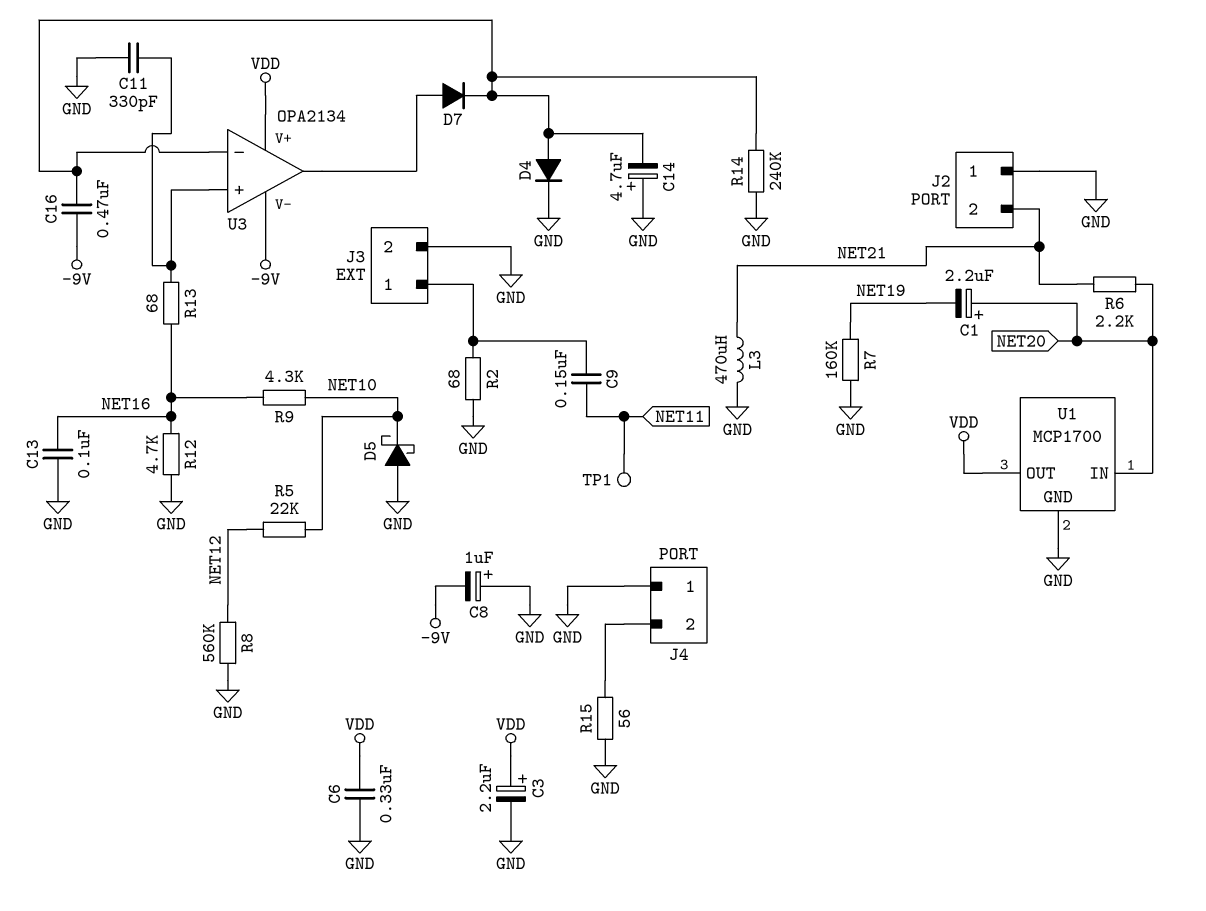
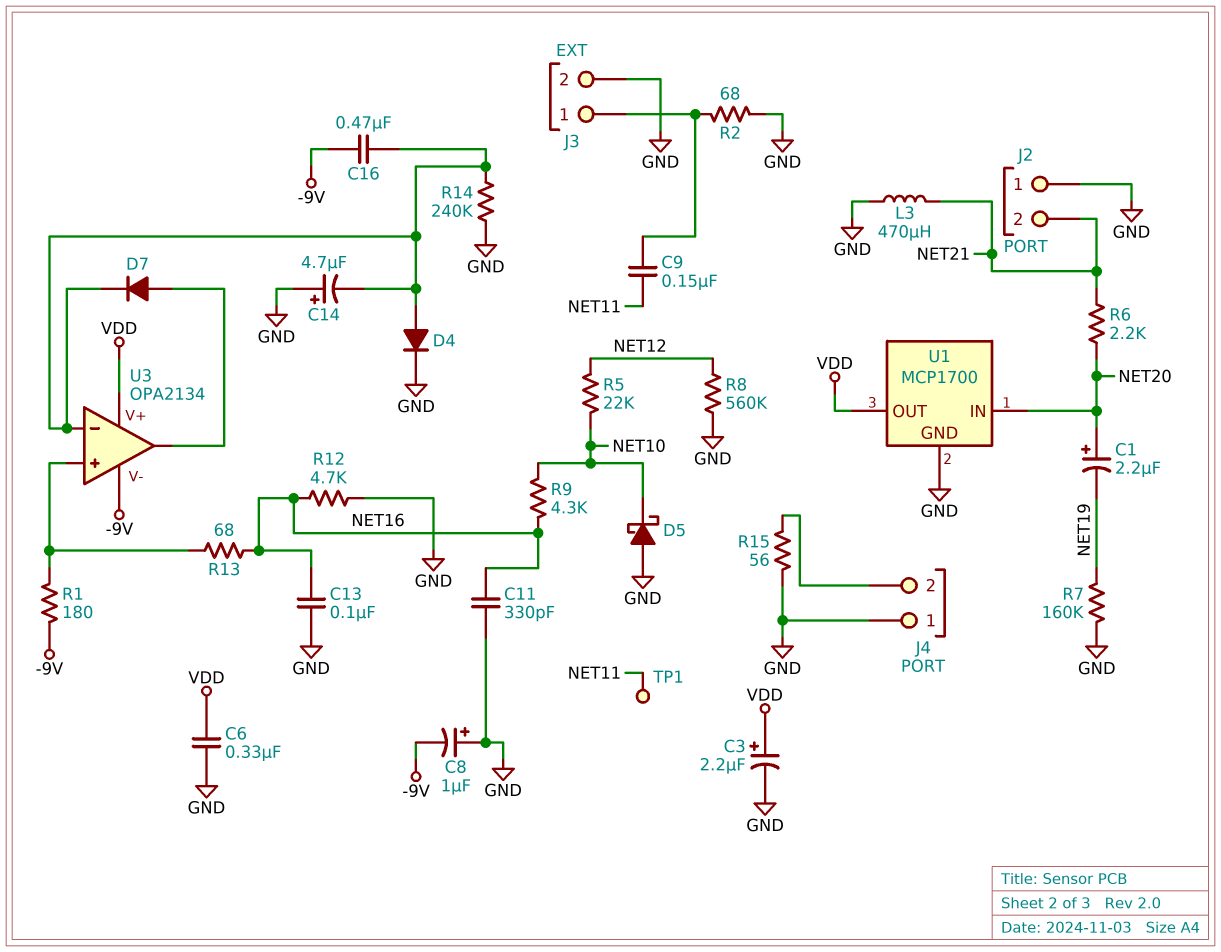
C11: 330pF (GND, U3/in+) -> 330pF (GND, NET16)
R1: none -> 180 (-9V, U3/in+)

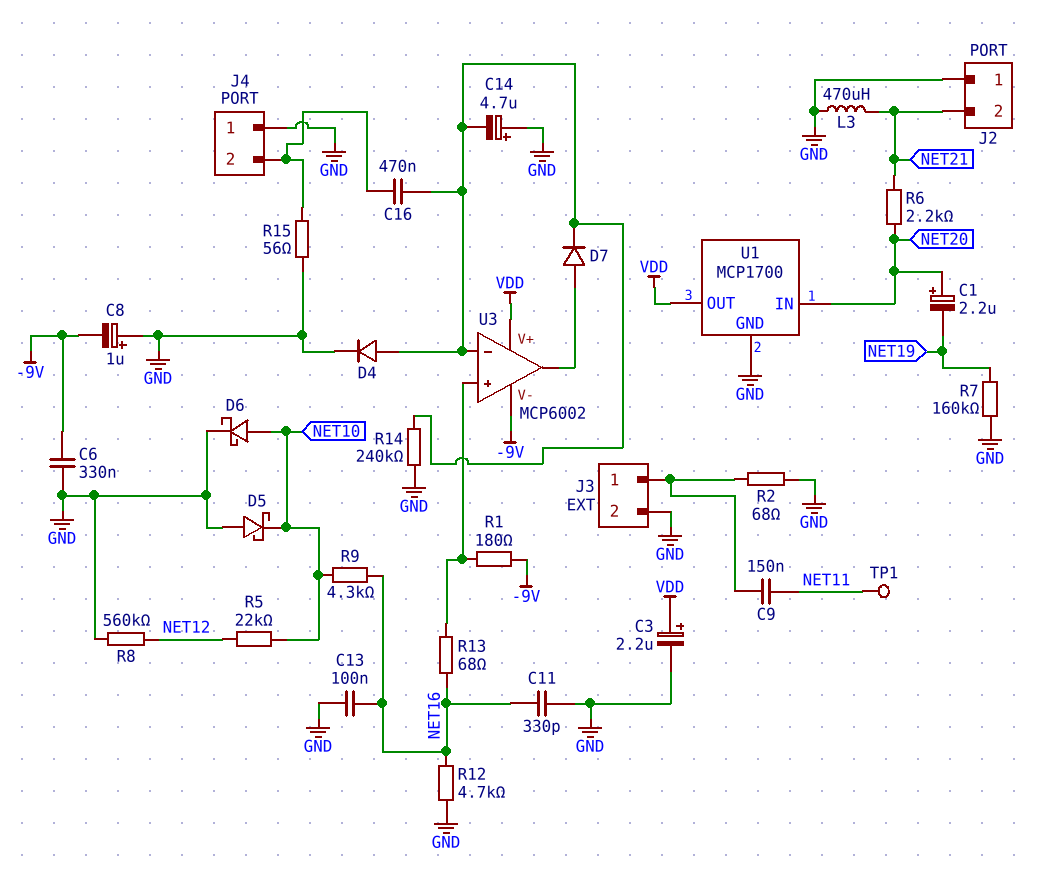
C6: 330nF (GND, VDD) -> 330nF (-9V, GND)
C16: 470nF (-9V, U3/in-) -> 470nF (J4/2, U3/in-)
D6: none -> schottky (A NET10, K GND)
U3: OPA2134 -> MCP6002

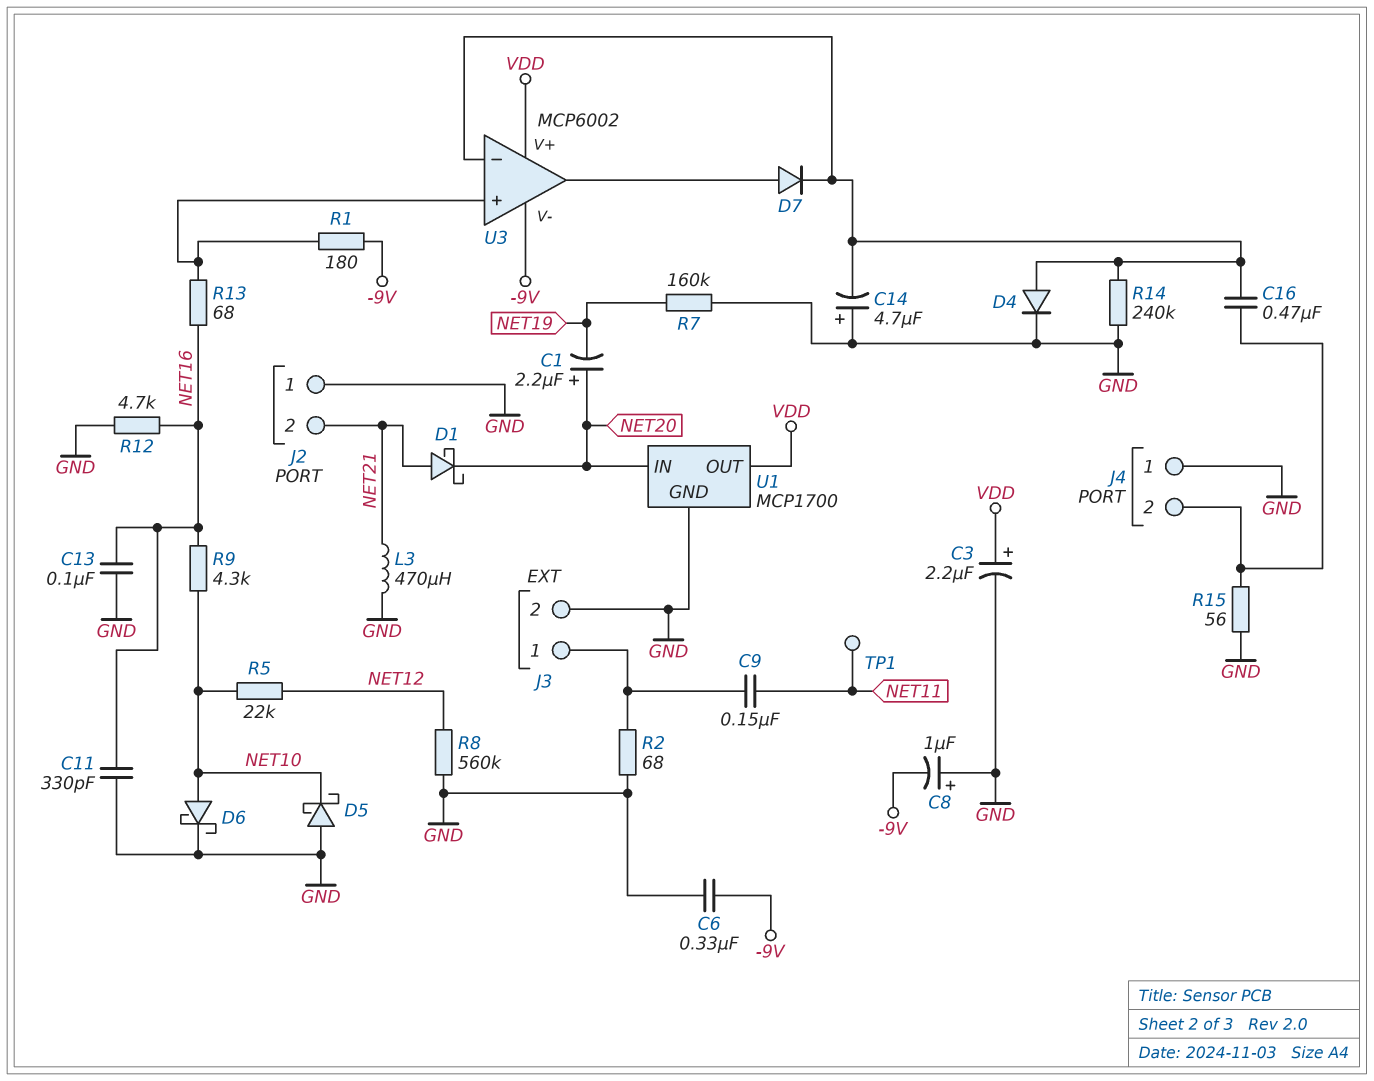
D1: none -> schottky (A NET21, K NET20)
R6: 2.2k (NET20, NET21) -> none

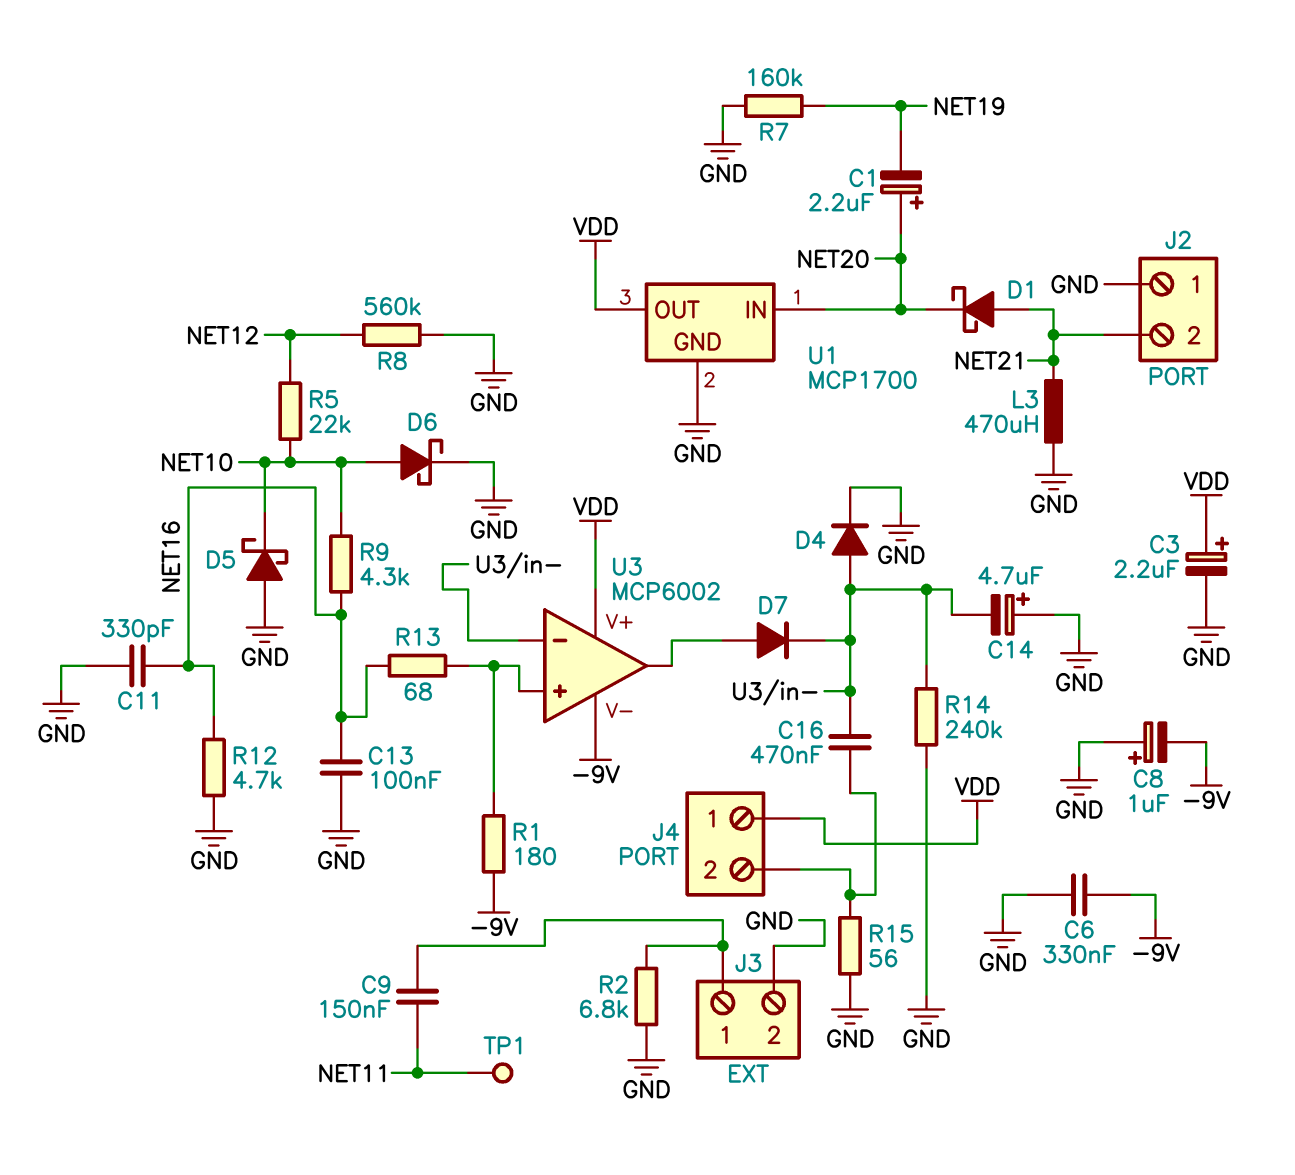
J4 pin 1: GND -> VDD
R2: 68 (GND, J3/1) -> 6.8k (GND, J3/1)

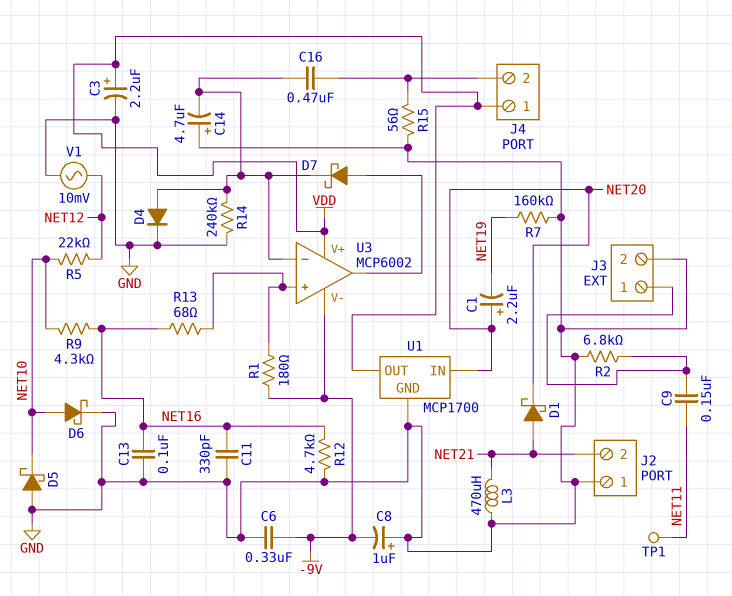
D7: diode (A U3/out, K U3/in-) -> schottky (A U3/out, K U3/in-)
R8: 560k (GND, NET12) -> none
V1: none -> AC 10mV (GND, NET12)

